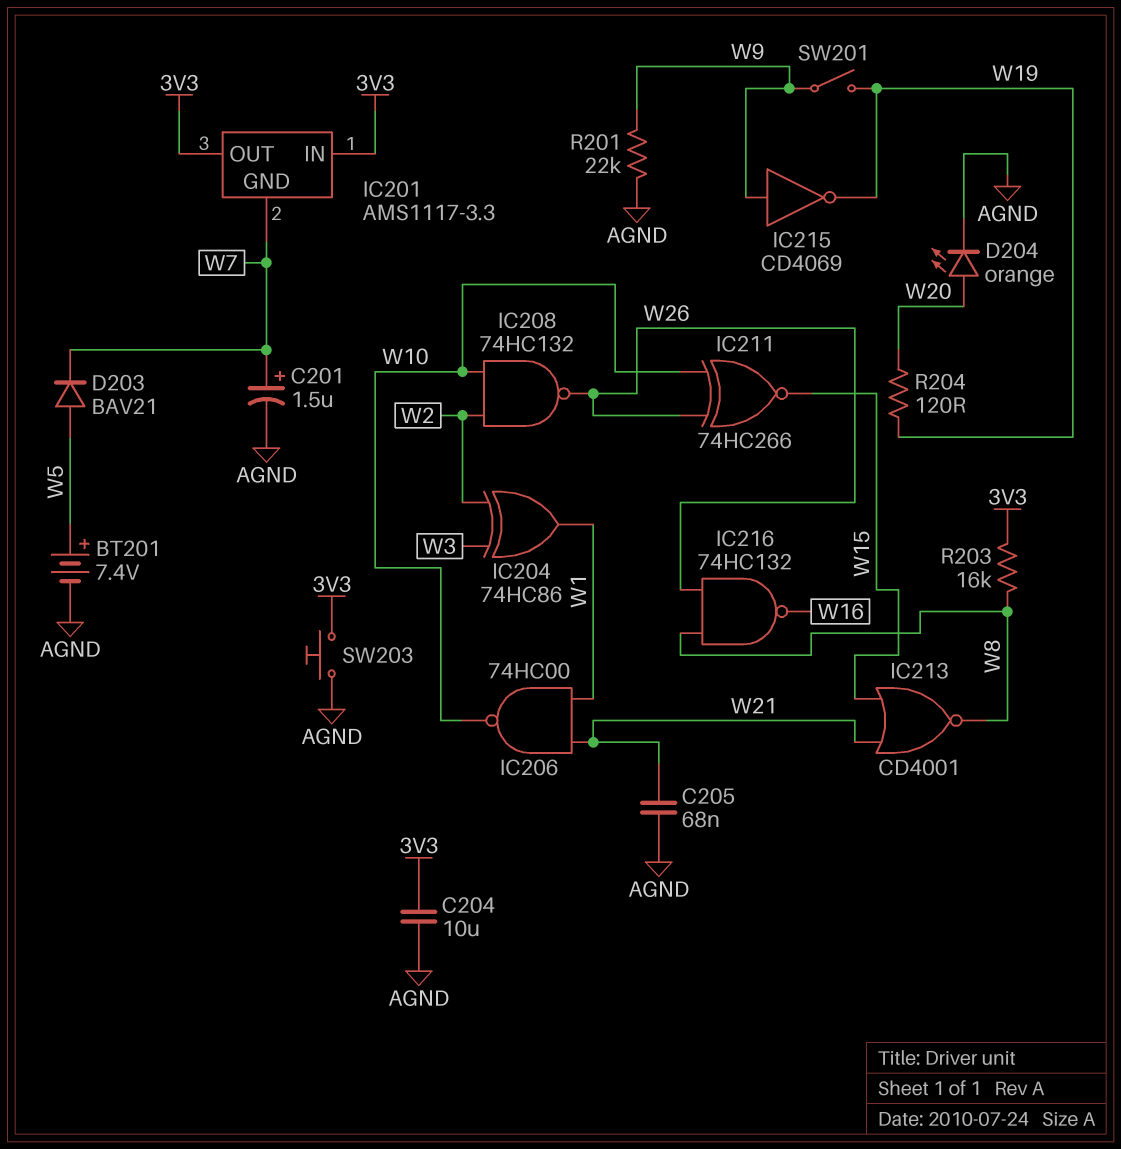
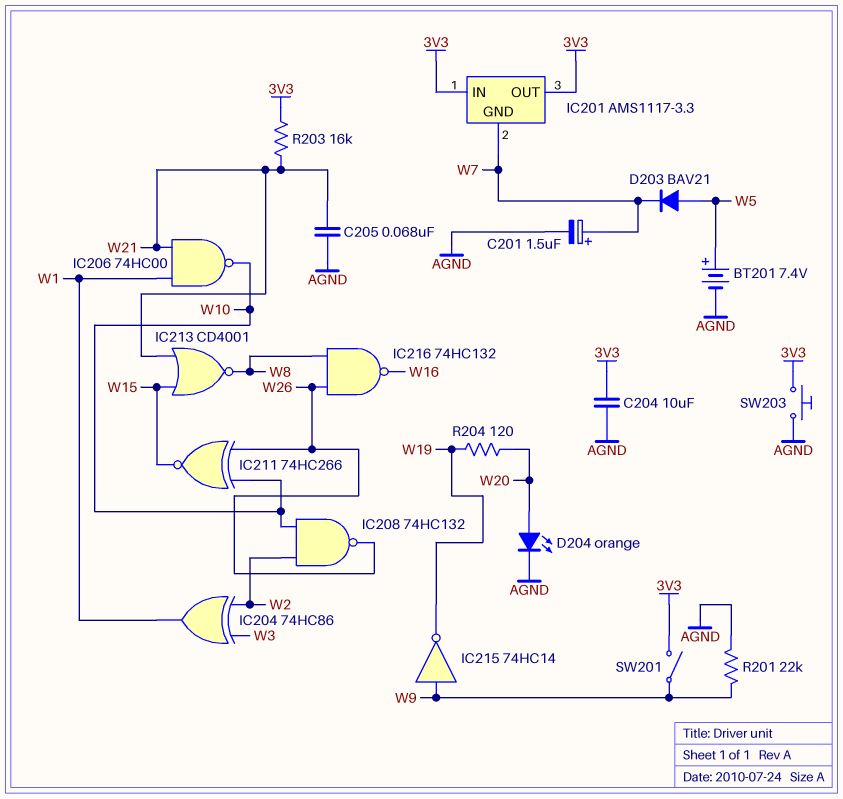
IC215: NOT CD4069 (in W9, out W19) -> NOT 74HC14 (in W9, out W19)
R203: 16k (3V3, W8) -> 16k (3V3, W21)
SW201: switch (W9, W19) -> switch (3V3, W9)

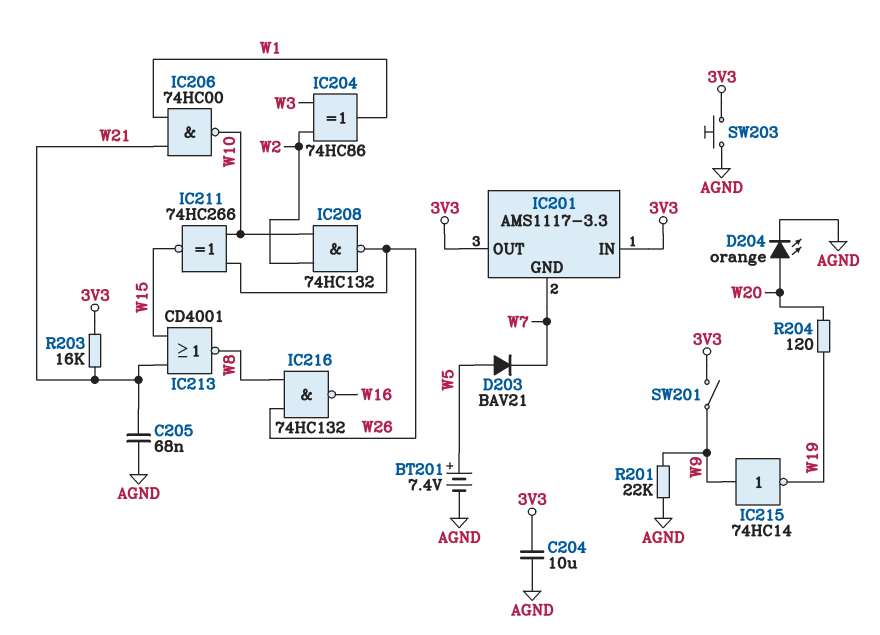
C201: 1.5uF (plus W7, minus AGND) -> none

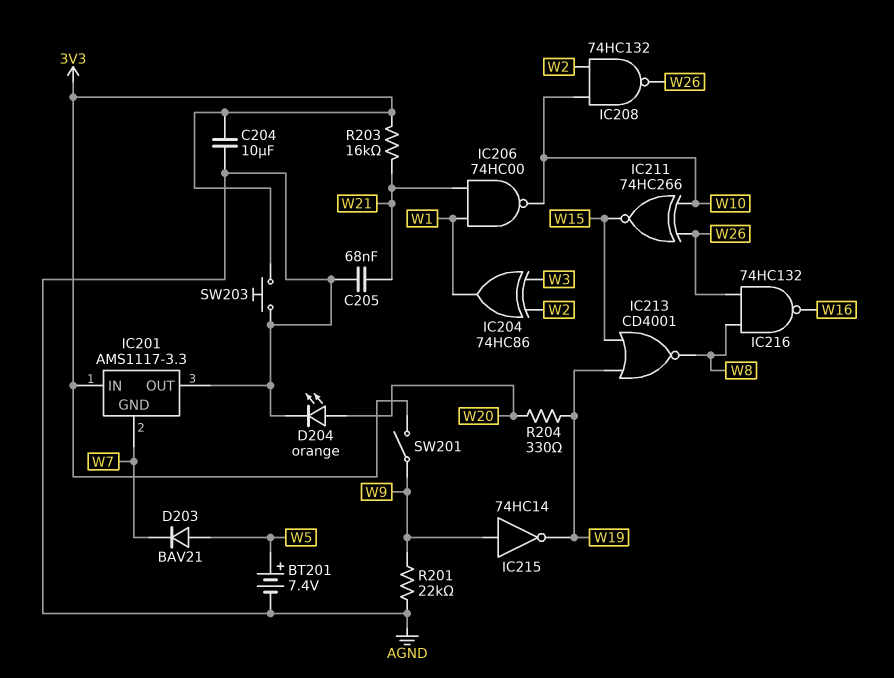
IC201 pin OUT: 3V3 -> AGND
IC213: NOR CD4001 (in W15, in W21, out W8) -> NOR CD4001 (in W15, in W19, out W8)
R204: 120 (W19, W20) -> 330 (W19, W20)

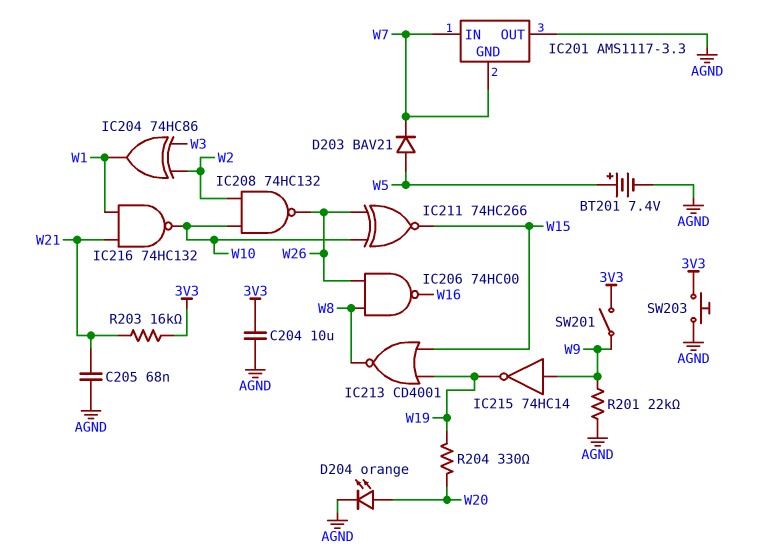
IC201 pin IN: 3V3 -> W7
IC206: NAND 74HC00 (in W1, in W21, out W10) -> NAND 74HC00 (in W8, in W26, out W16)
IC216: NAND 74HC132 (in W8, in W26, out W16) -> NAND 74HC132 (in W1, in W21, out W10)

